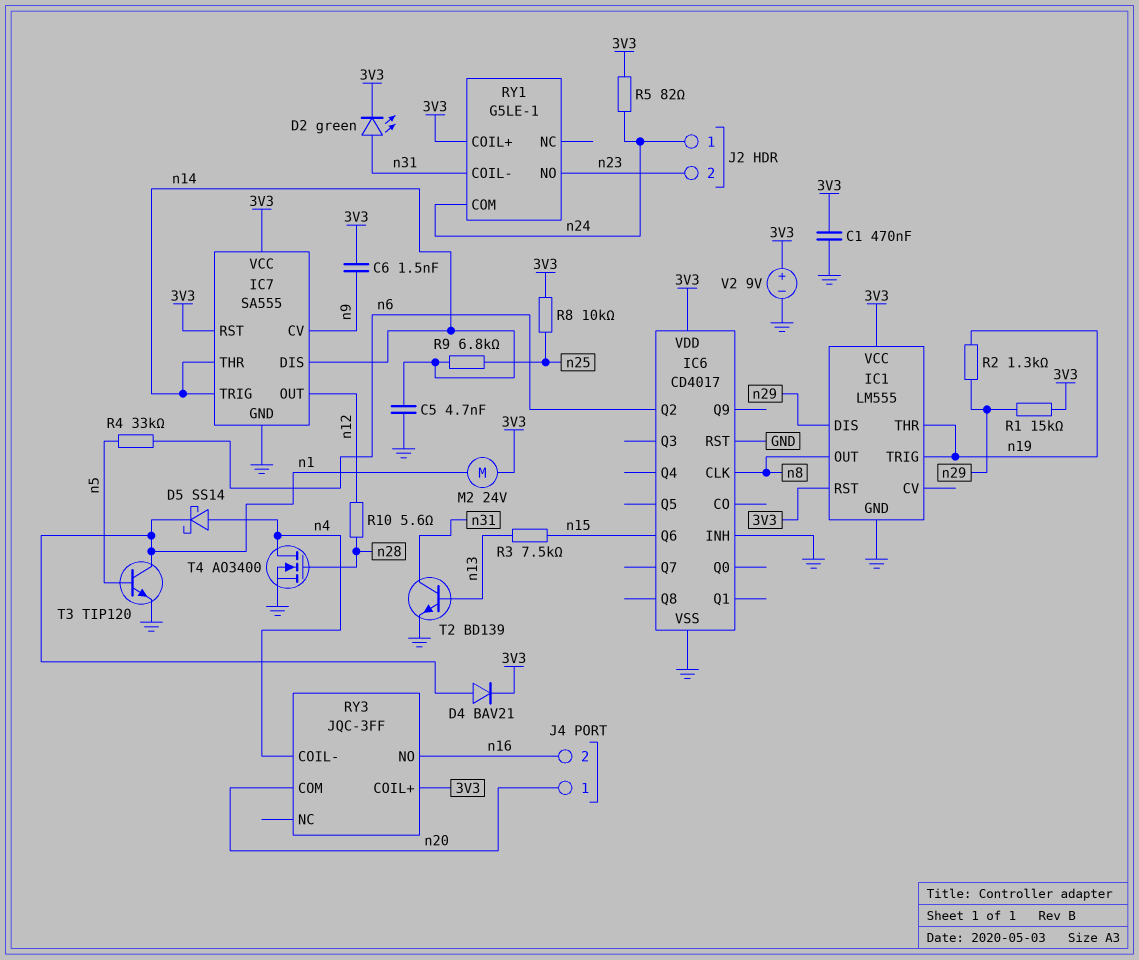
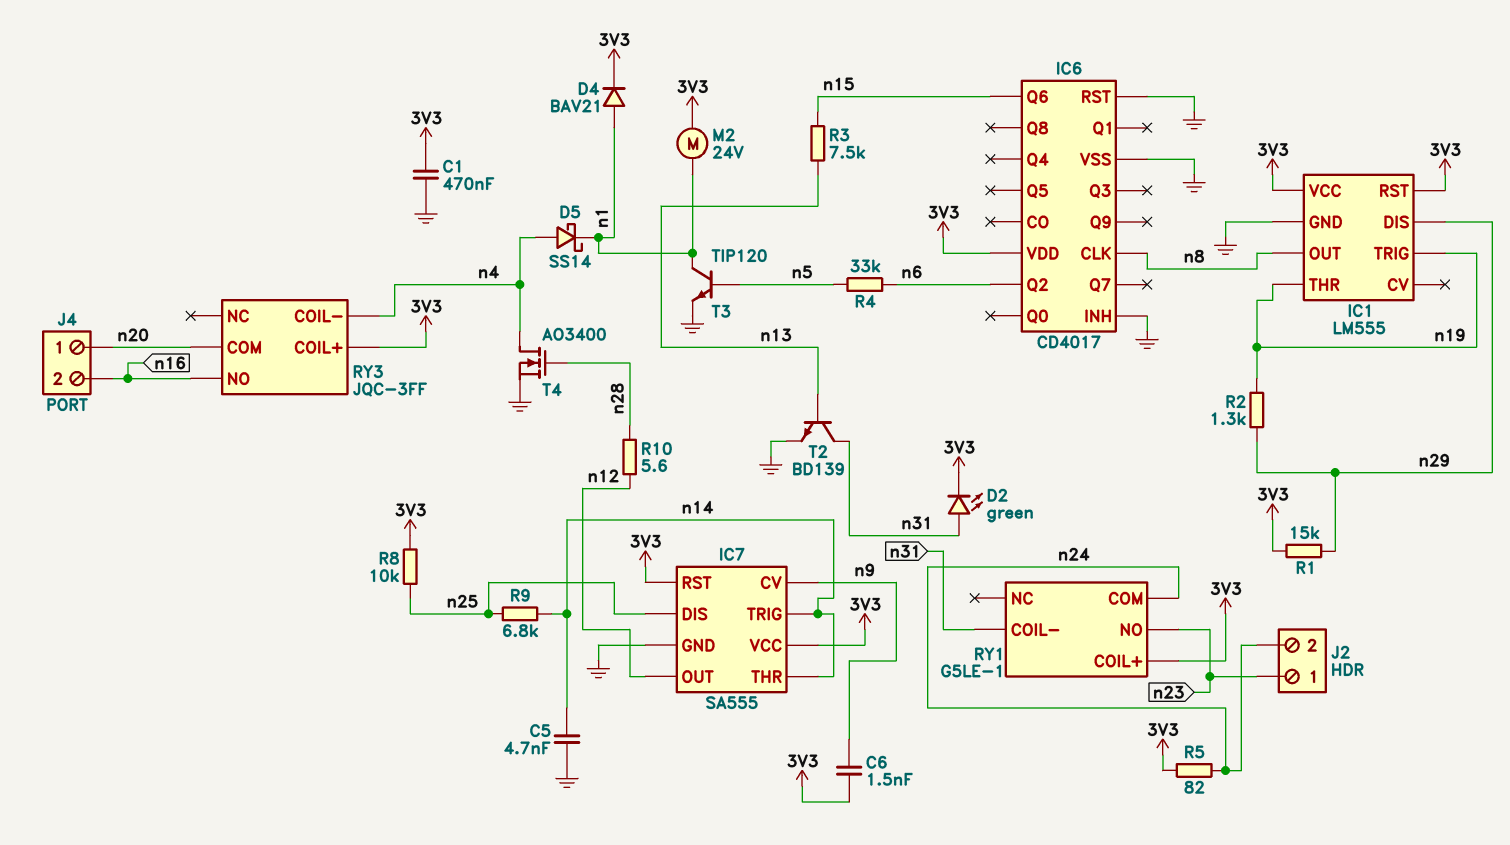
IC7 pin DIS: n14 -> n25
J2 pin 1: n24 -> n23
J2 pin 2: n23 -> n24
V2: 9V (plus 3V3, minus GND) -> none

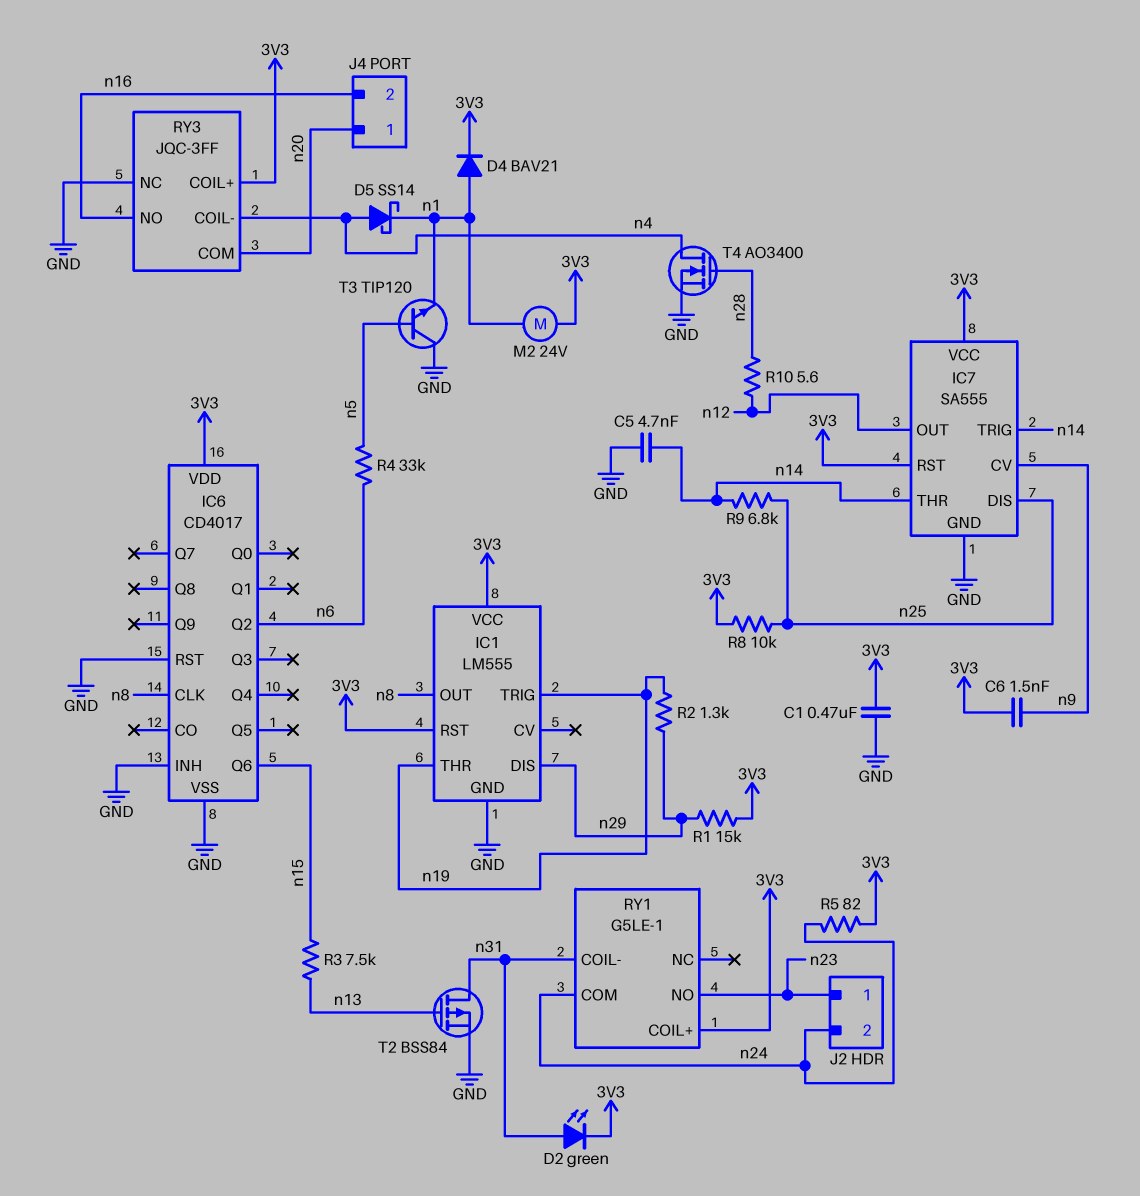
RY3 pin NC: none -> GND
T2: NPN BD139 (B n13, C n31, E GND) -> PMOS BSS84 (G n13, D n31, S GND)
T3: NPN TIP120 (B n5, C n1, E GND) -> NPN TIP120 (B n5, C GND, E n1)

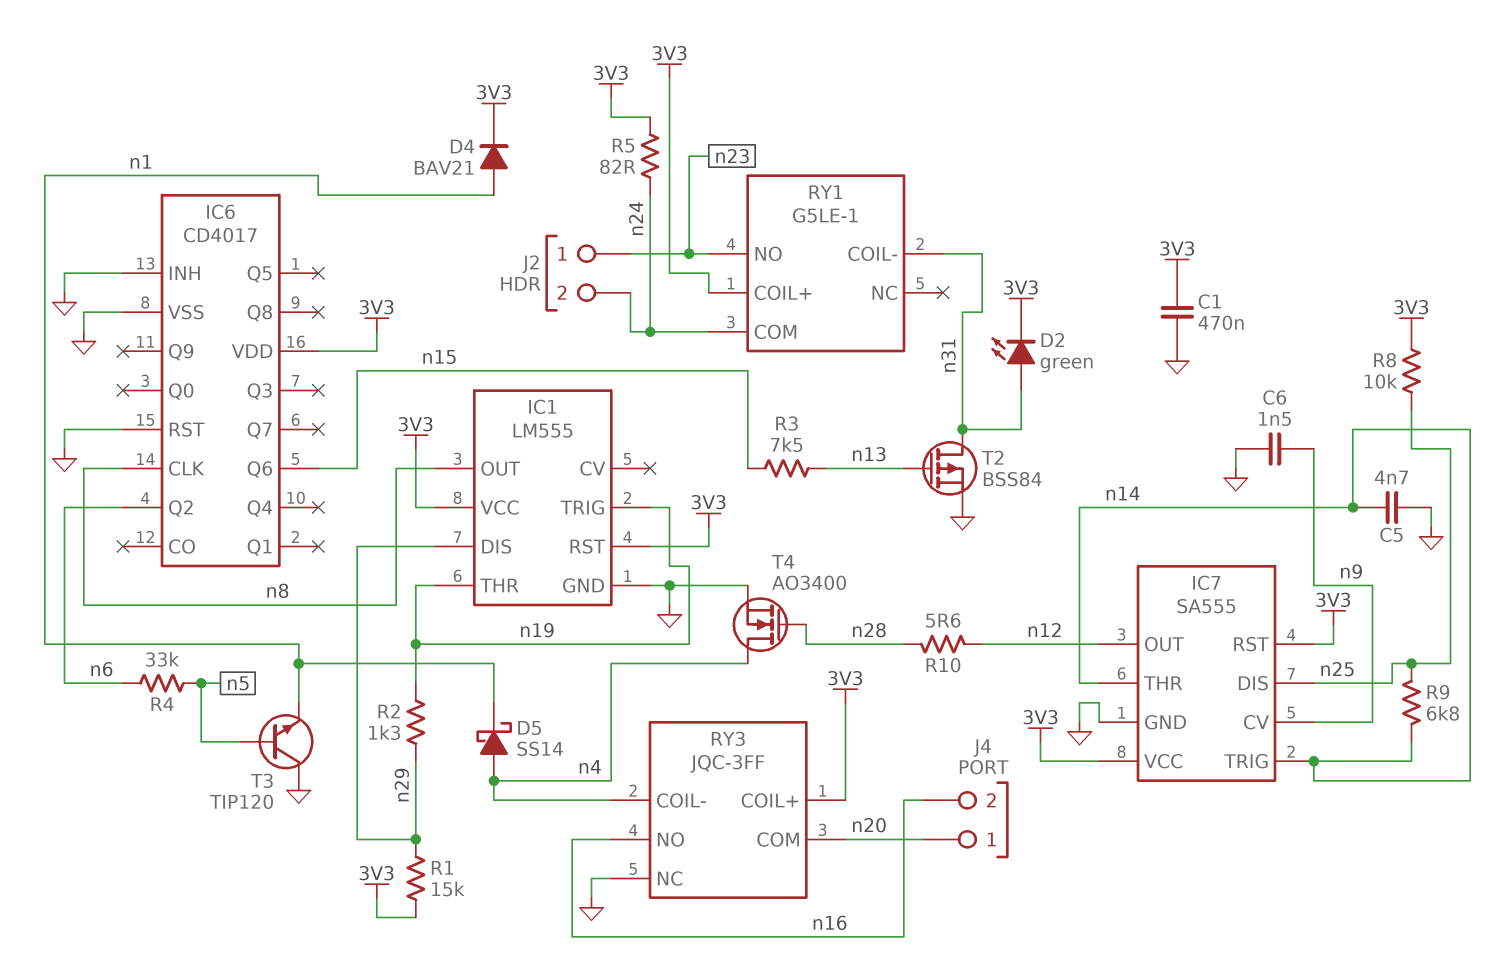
C6: 1.5nF (3V3, n9) -> 1.5nF (GND, n9)
M2: motor 24V (3V3, n1) -> none

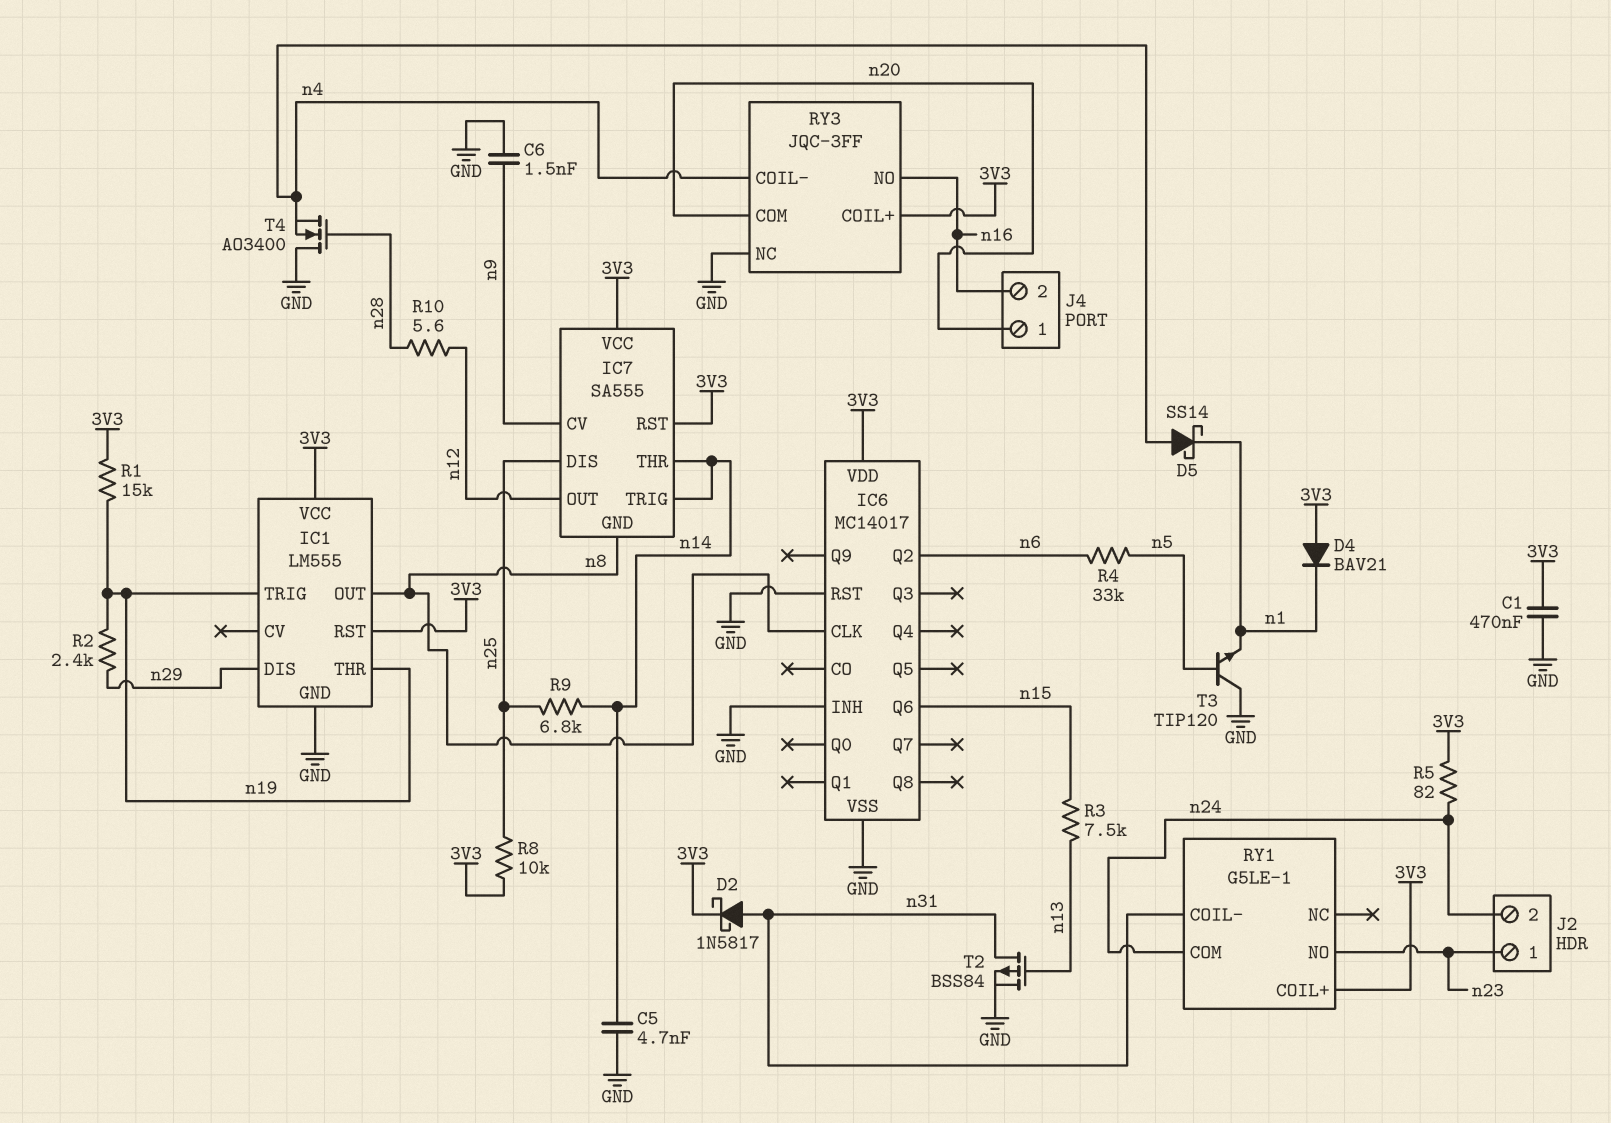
D2: LED green (A n31, K 3V3) -> schottky 1N5817 (A n31, K 3V3)
D4: diode BAV21 (A n1, K 3V3) -> diode BAV21 (A 3V3, K n1)
IC6: CD4017 -> MC14017
IC7 pin GND: GND -> n8
R1: 15k (3V3, n29) -> 15k (3V3, n19)
R2: 1.3k (n19, n29) -> 2.4k (n19, n29)
T4: NMOS AO3400 (G n28, D n4, S GND) -> NMOS AO3400 (G n28, D GND, S n4)

